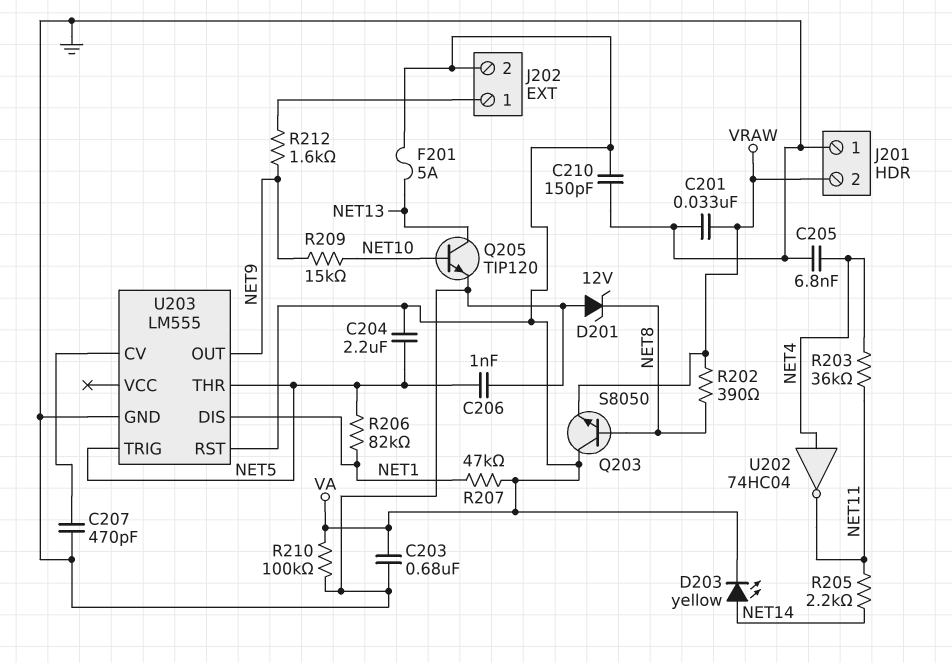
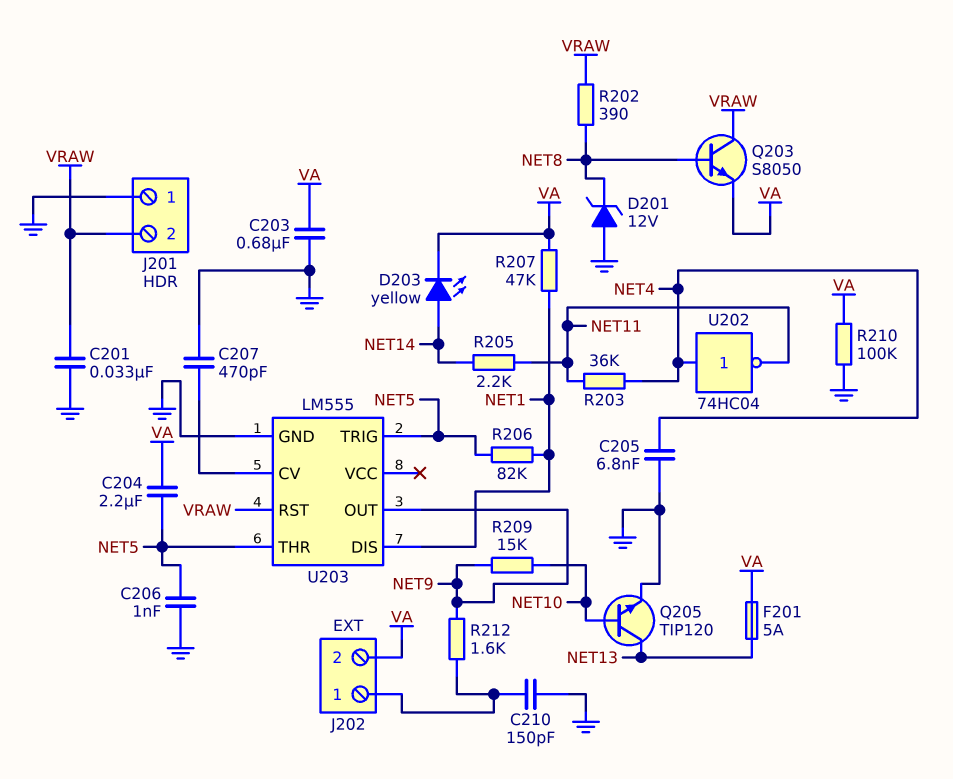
C210: 150pF (GND, VA) -> 150pF (GND, J202/1)
Q203: NPN S8050 (B NET8, C VA, E VRAW) -> NPN S8050 (B NET8, C VRAW, E VA)
U203 pin RST: VA -> VRAW

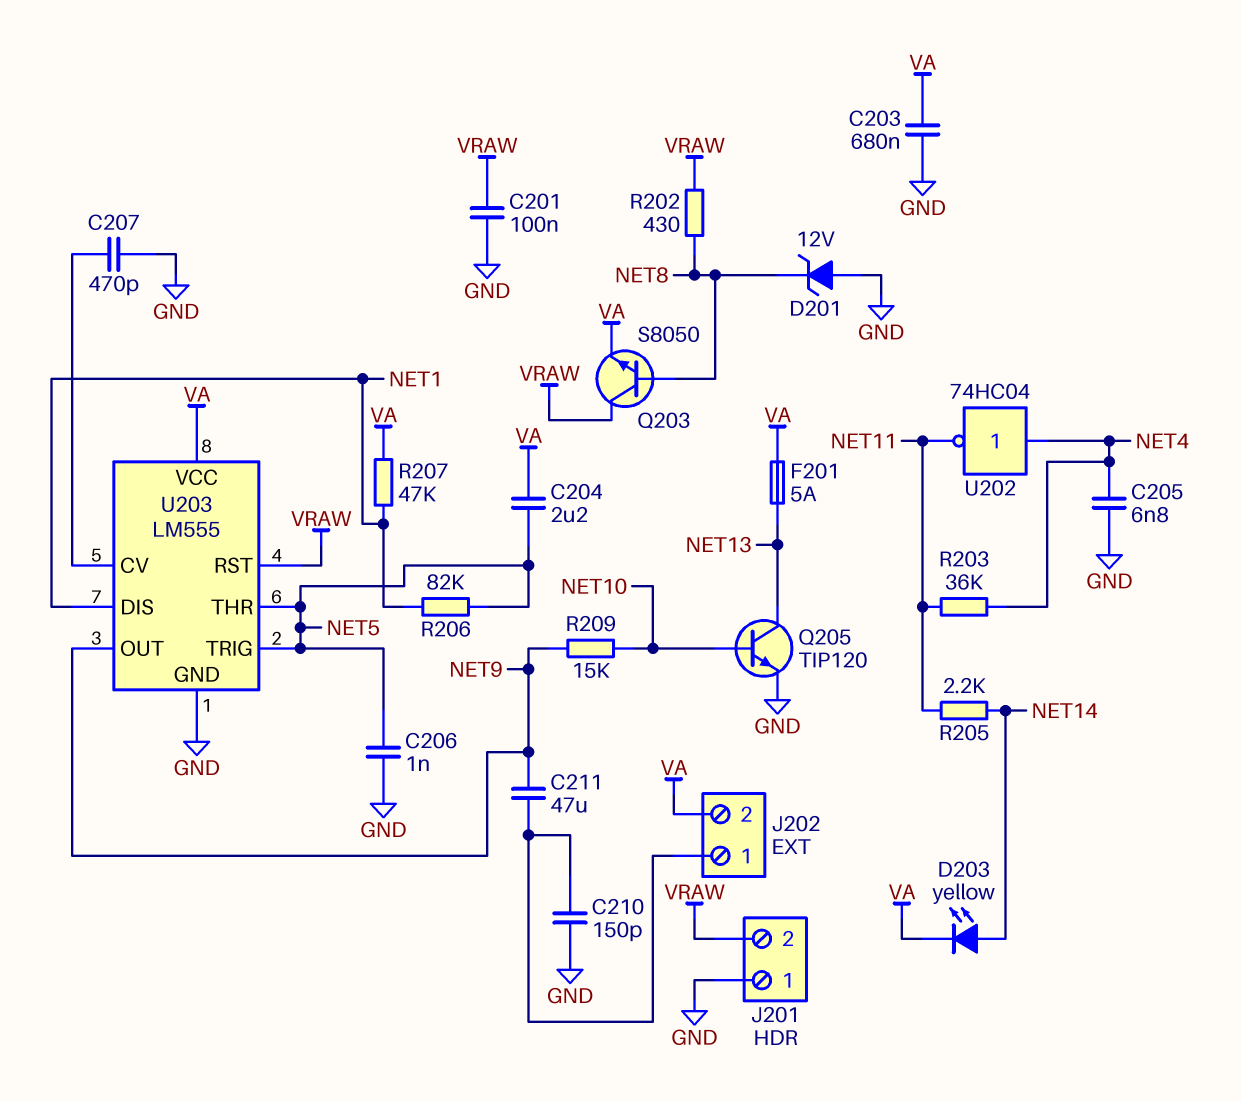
C201: 33nF (GND, VRAW) -> 100nF (GND, VRAW)
C211: none -> 47uF (J202/1, NET9)
R202: 390 (NET8, VRAW) -> 430 (NET8, VRAW)
R210: 100k (GND, VA) -> none
R212: 1.6k (J202/1, NET9) -> none
U203 pin VCC: none -> VA

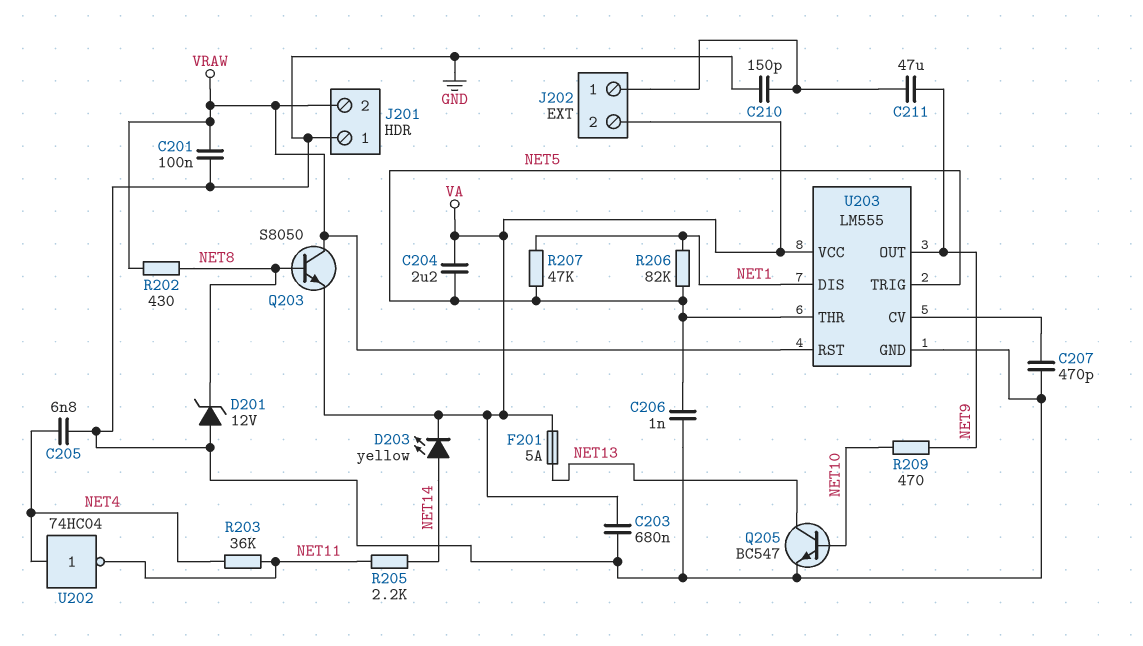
Q205: NPN TIP120 (B NET10, C NET13, E GND) -> NPN BC547 (B NET10, C NET13, E GND)
R207: 47k (NET1, VA) -> 47k (NET1, NET5)
R209: 15k (NET9, NET10) -> 470 (NET9, NET10)

